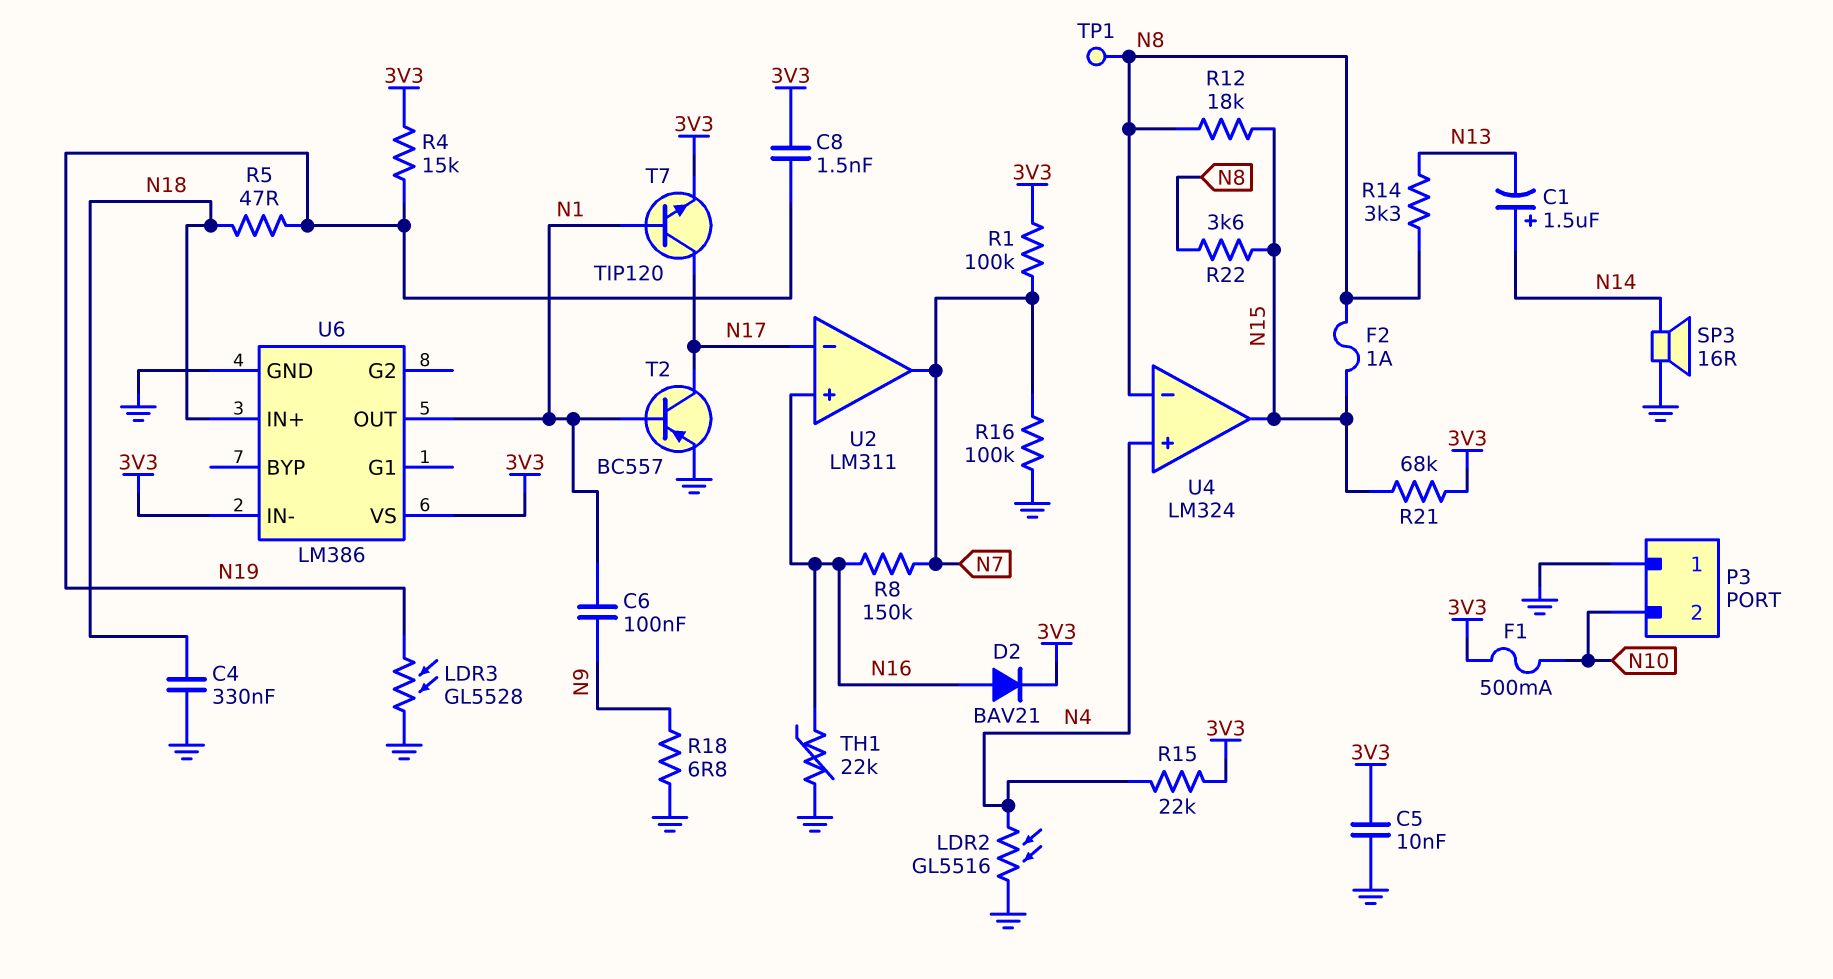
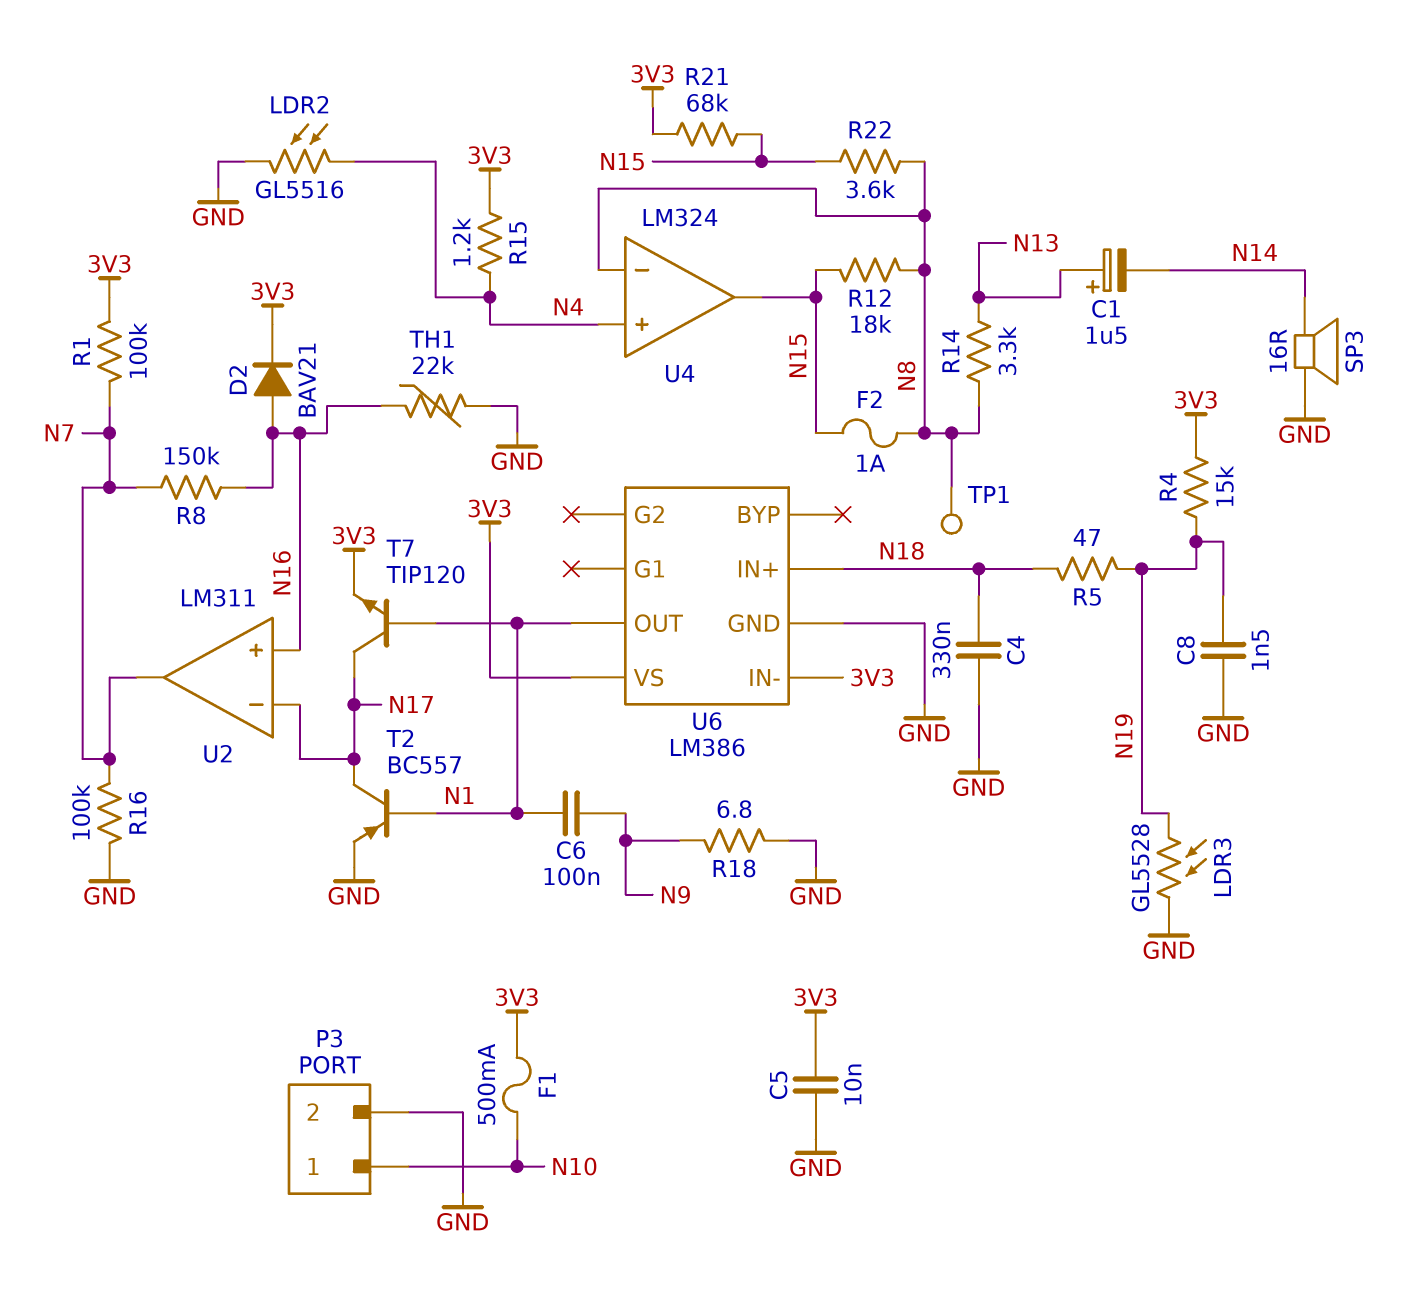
C1: 1.5uF (plus N14, minus N13) -> 1.5uF (plus N13, minus N14)
C8: 1.5nF (3V3, N19) -> 1.5nF (GND, N19)
P3 pin 1: GND -> N10
P3 pin 2: N10 -> GND
R15: 22k (3V3, N4) -> 1.2k (3V3, N4)

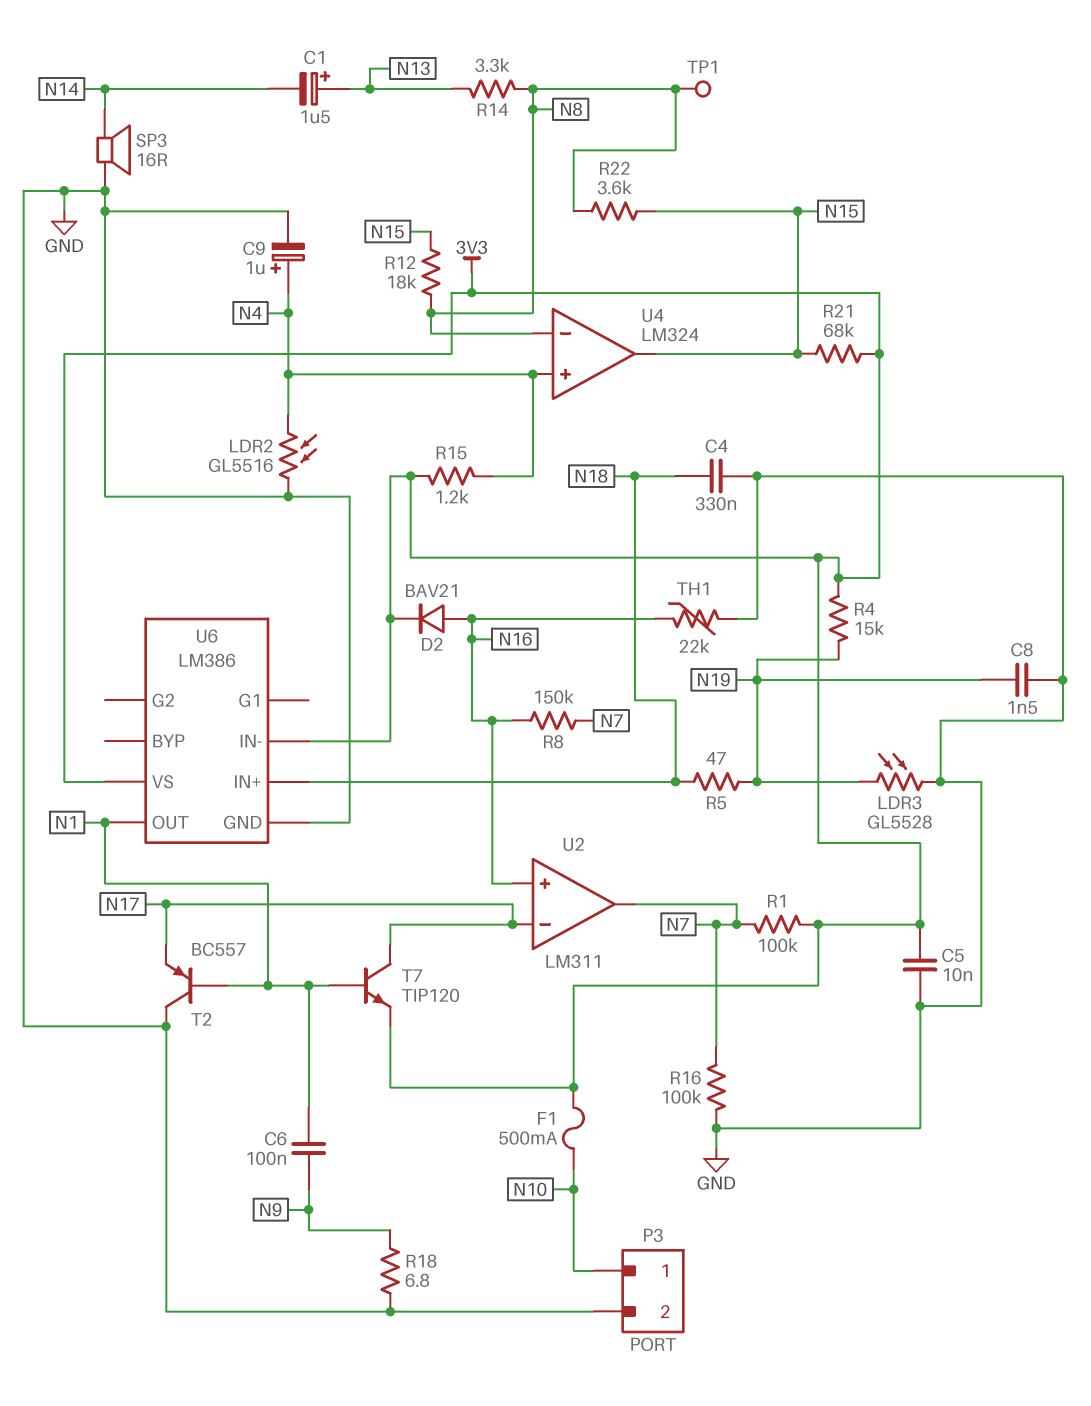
C9: none -> 1uF (plus N4, minus GND)
F2: 1A (N8, N15) -> none
T2: PNP BC557 (B N1, C N17, E GND) -> PNP BC557 (B N1, C GND, E N17)

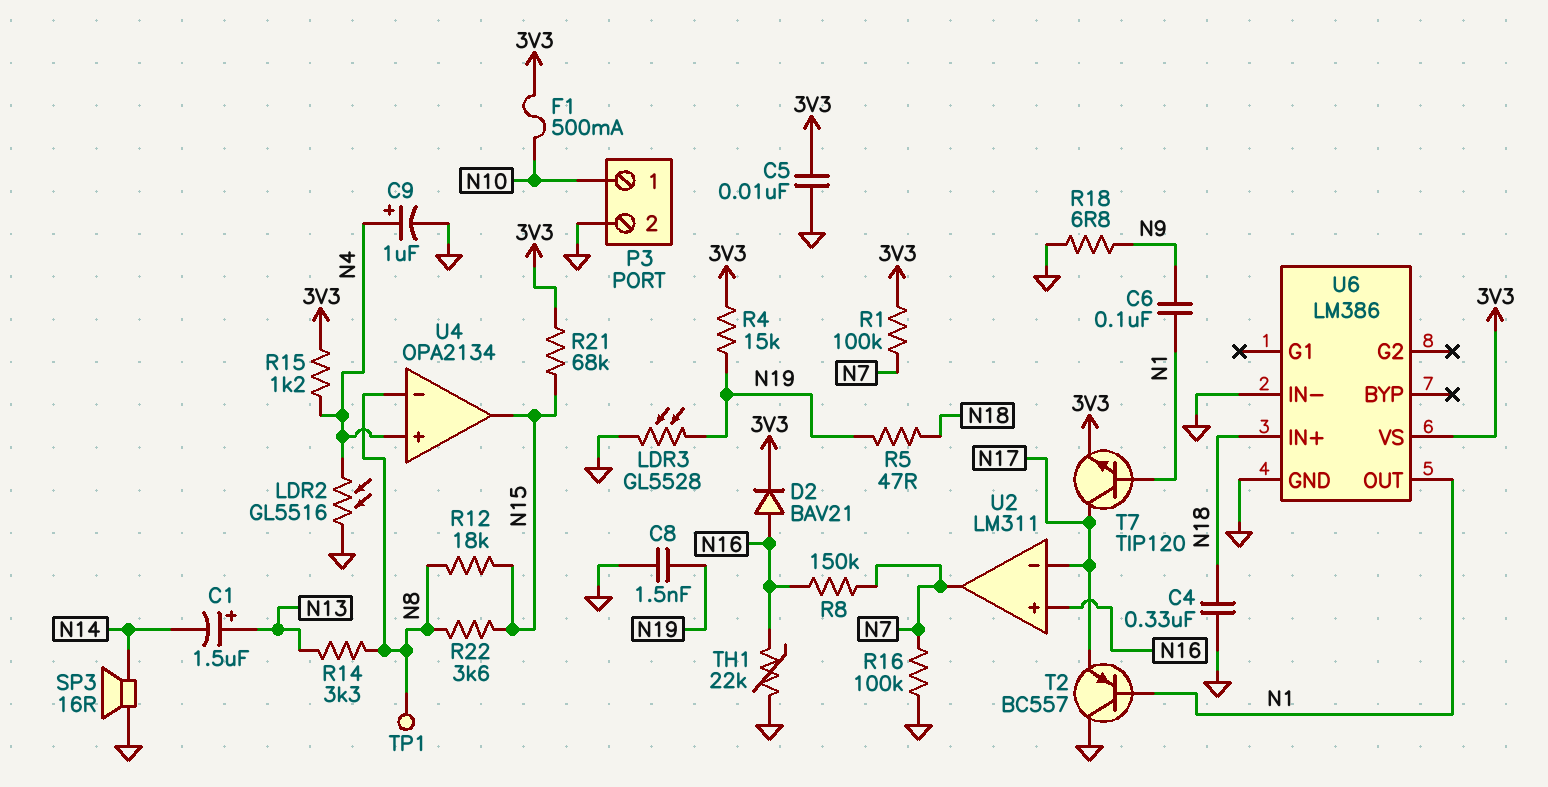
U4: LM324 -> OPA2134
U6 pin IN-: 3V3 -> GND

